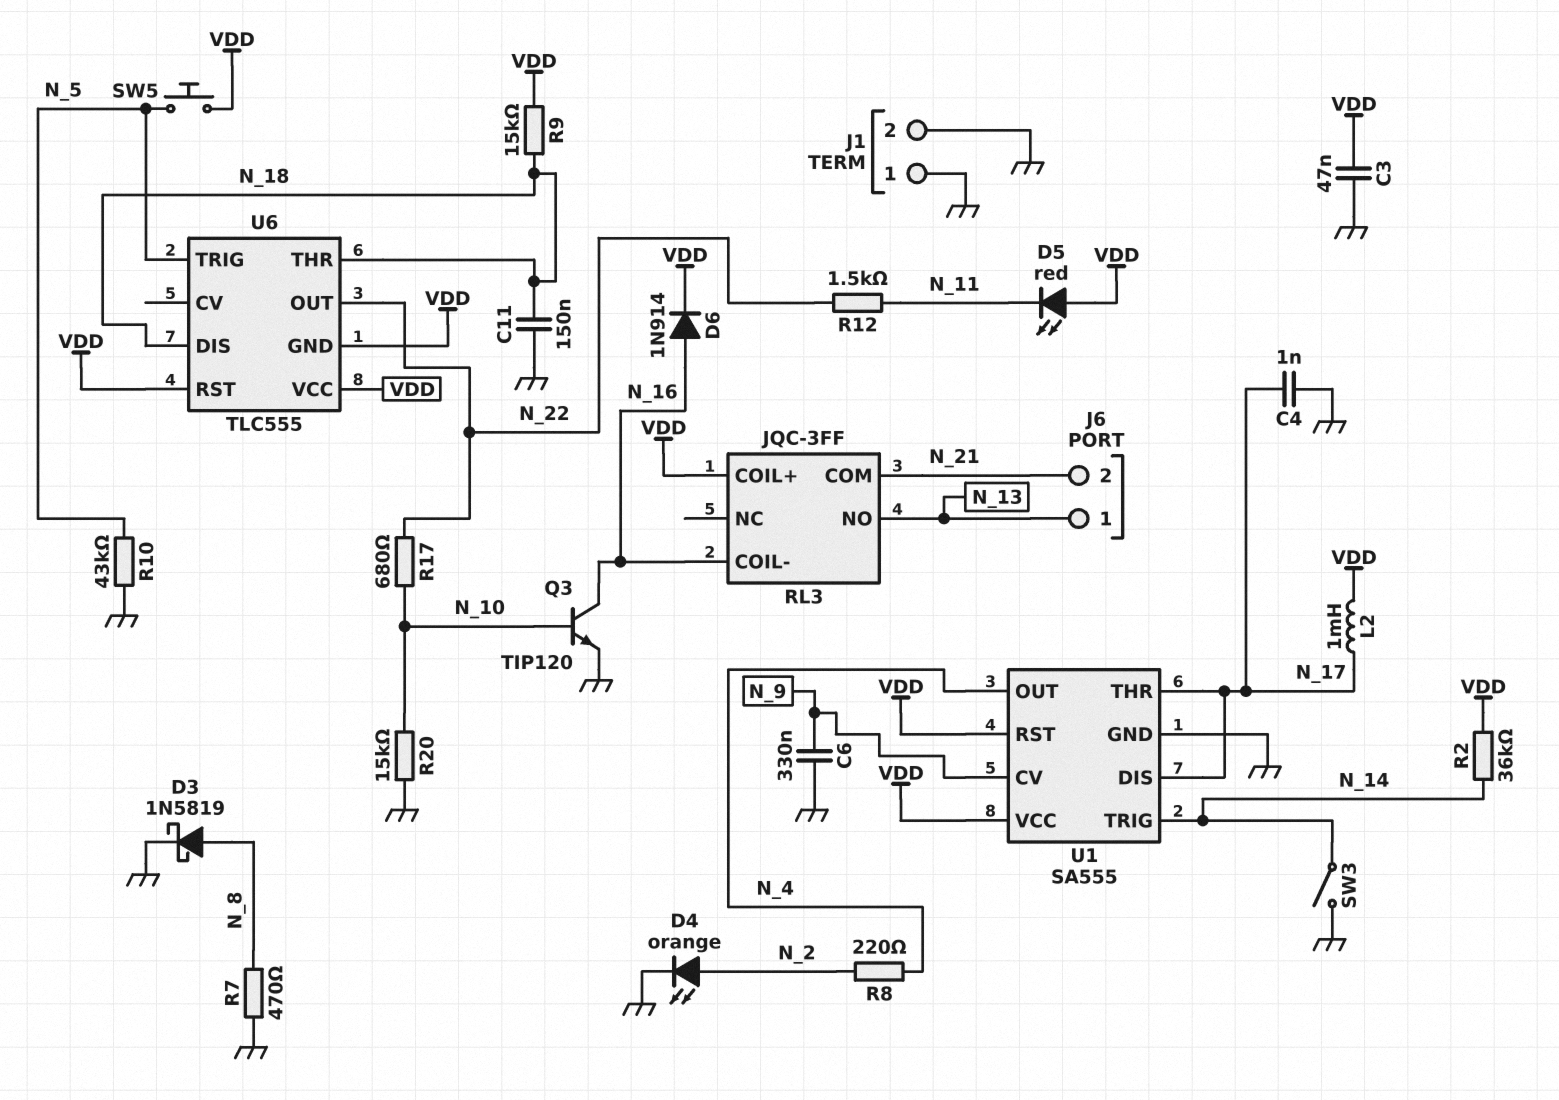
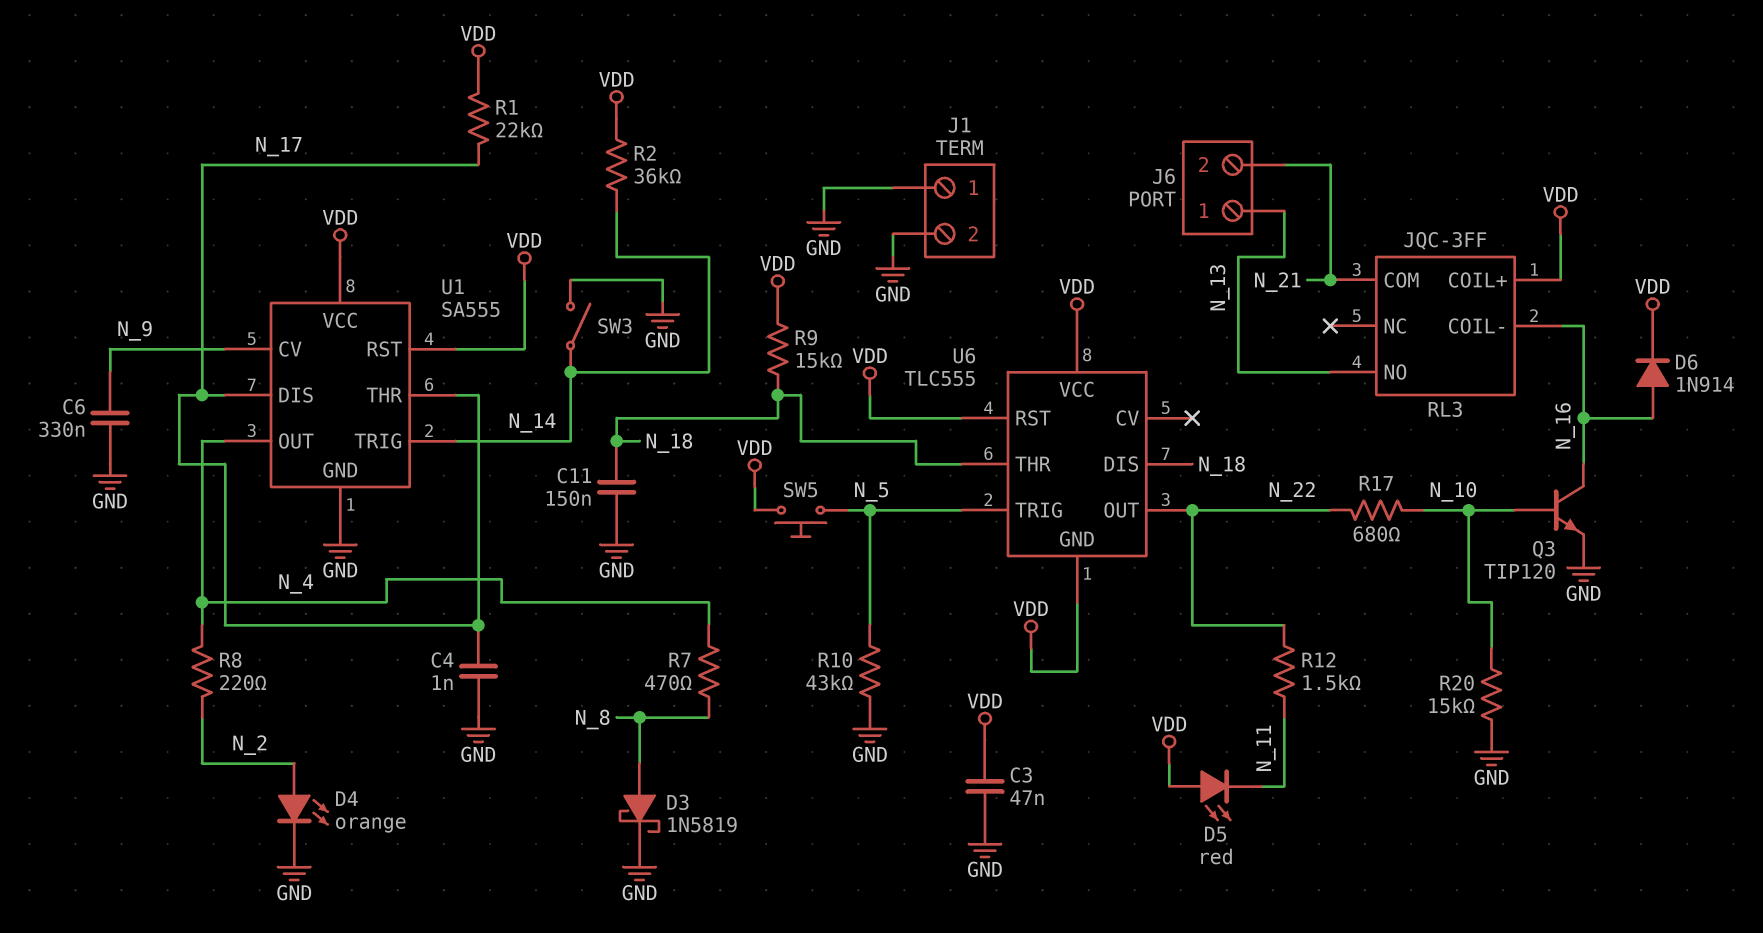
L2: 1mH (N_17, VDD) -> none
R1: none -> 22k (N_17, VDD)
R7: 470 (GND, N_8) -> 470 (N_4, N_8)

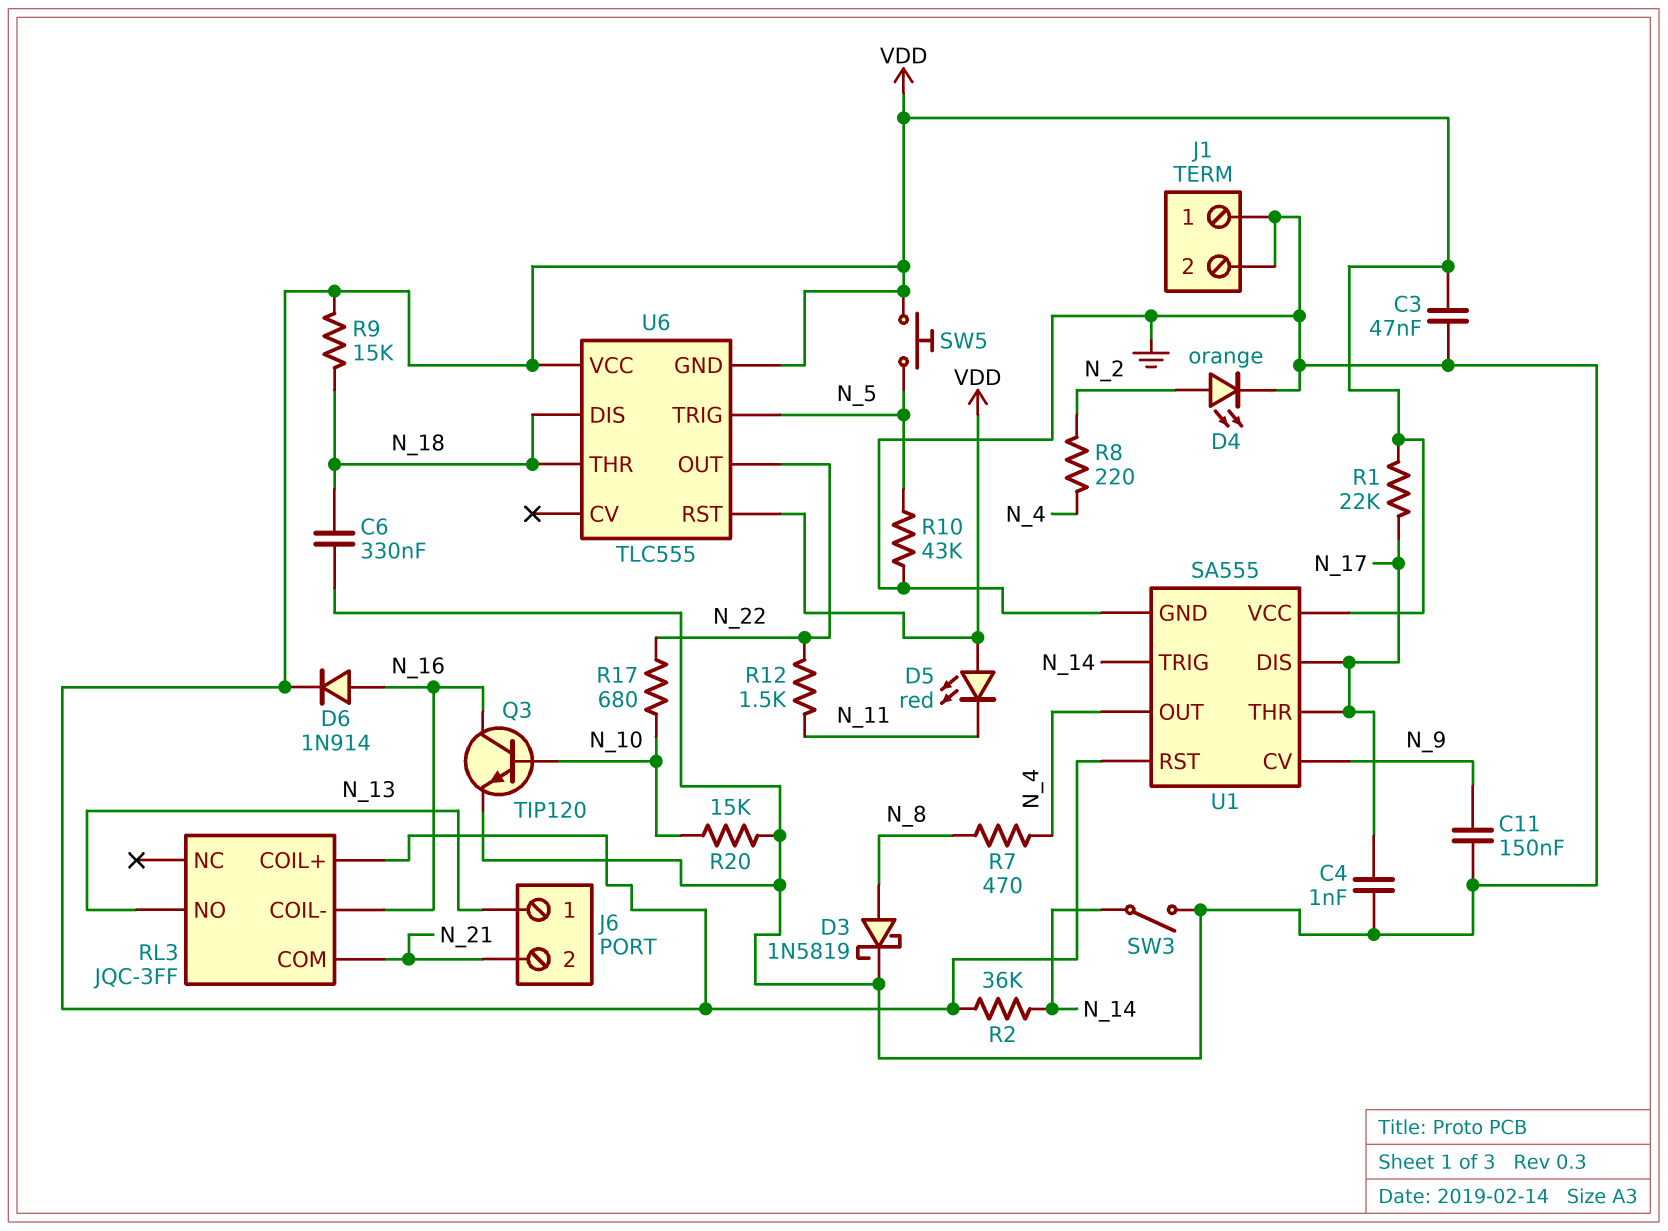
C6: 330nF (GND, N_9) -> 330nF (GND, N_18)
C11: 150nF (GND, N_18) -> 150nF (GND, N_9)

